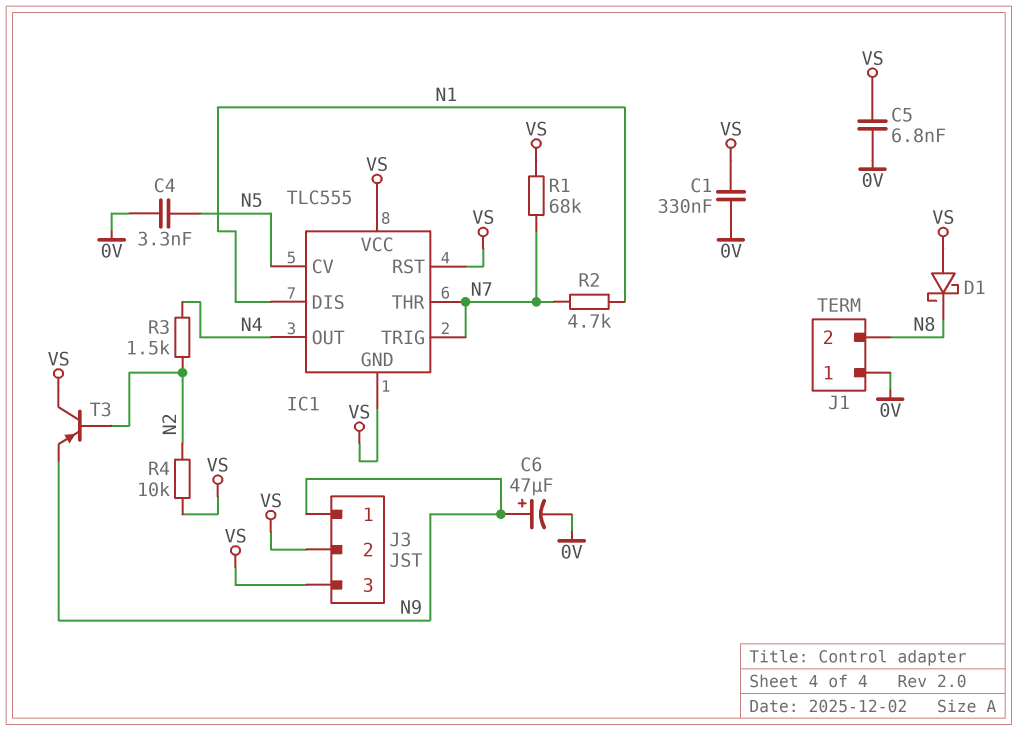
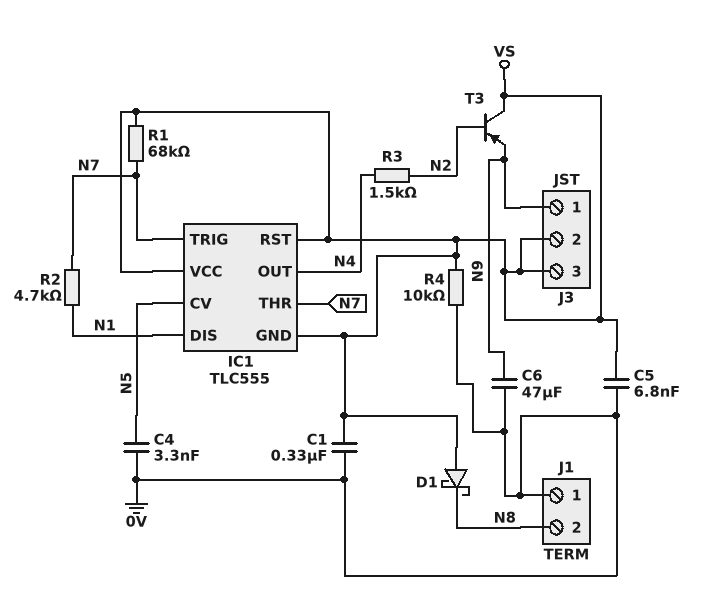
C6: 47uF (plus N9, minus 0V) -> 47uF (0V, N9)
R4: 10k (N2, VS) -> 10k (0V, VS)

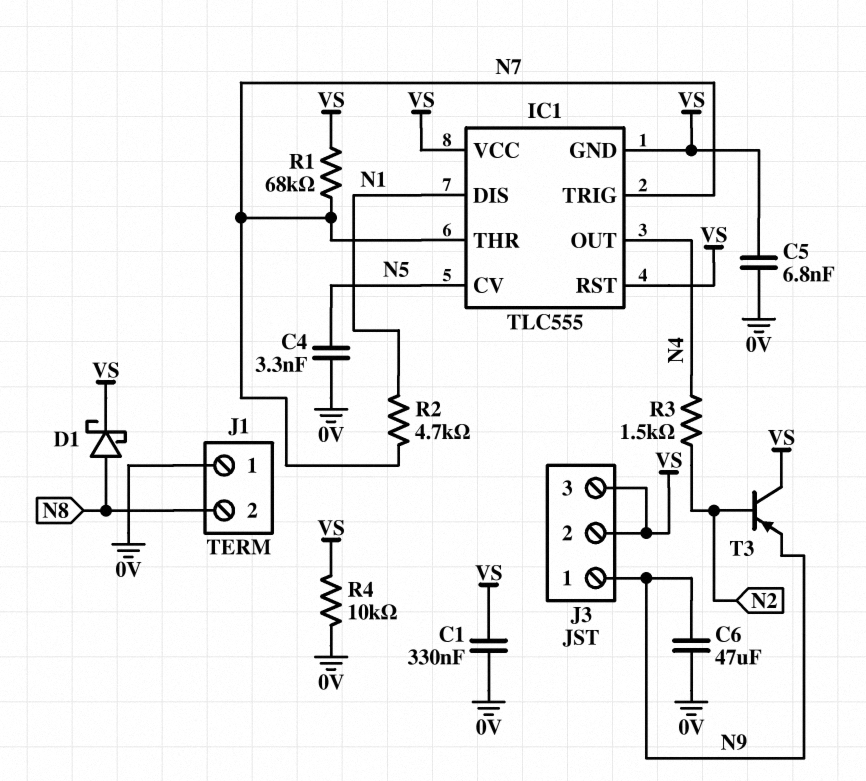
D1: schottky (A VS, K N8) -> schottky (A N8, K VS)

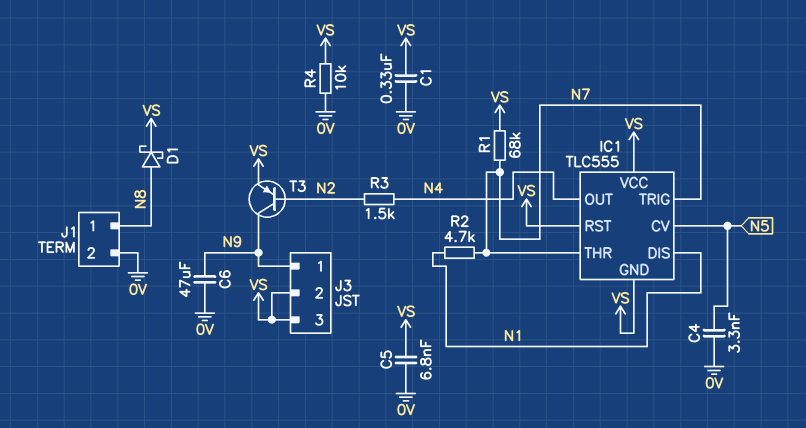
J1 pin 1: 0V -> N8
J1 pin 2: N8 -> 0V
T3: PNP (B N2, C VS, E N9) -> PNP (B N2, C N9, E VS)

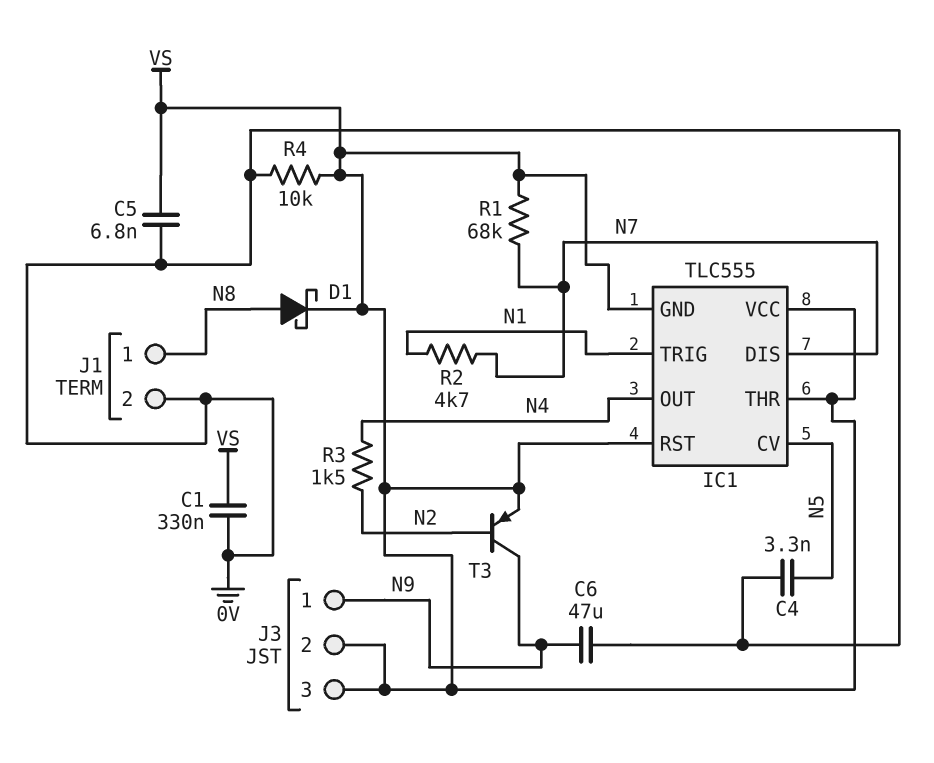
IC1 pin DIS: N1 -> N7
IC1 pin THR: N7 -> VS
IC1 pin TRIG: N7 -> N1

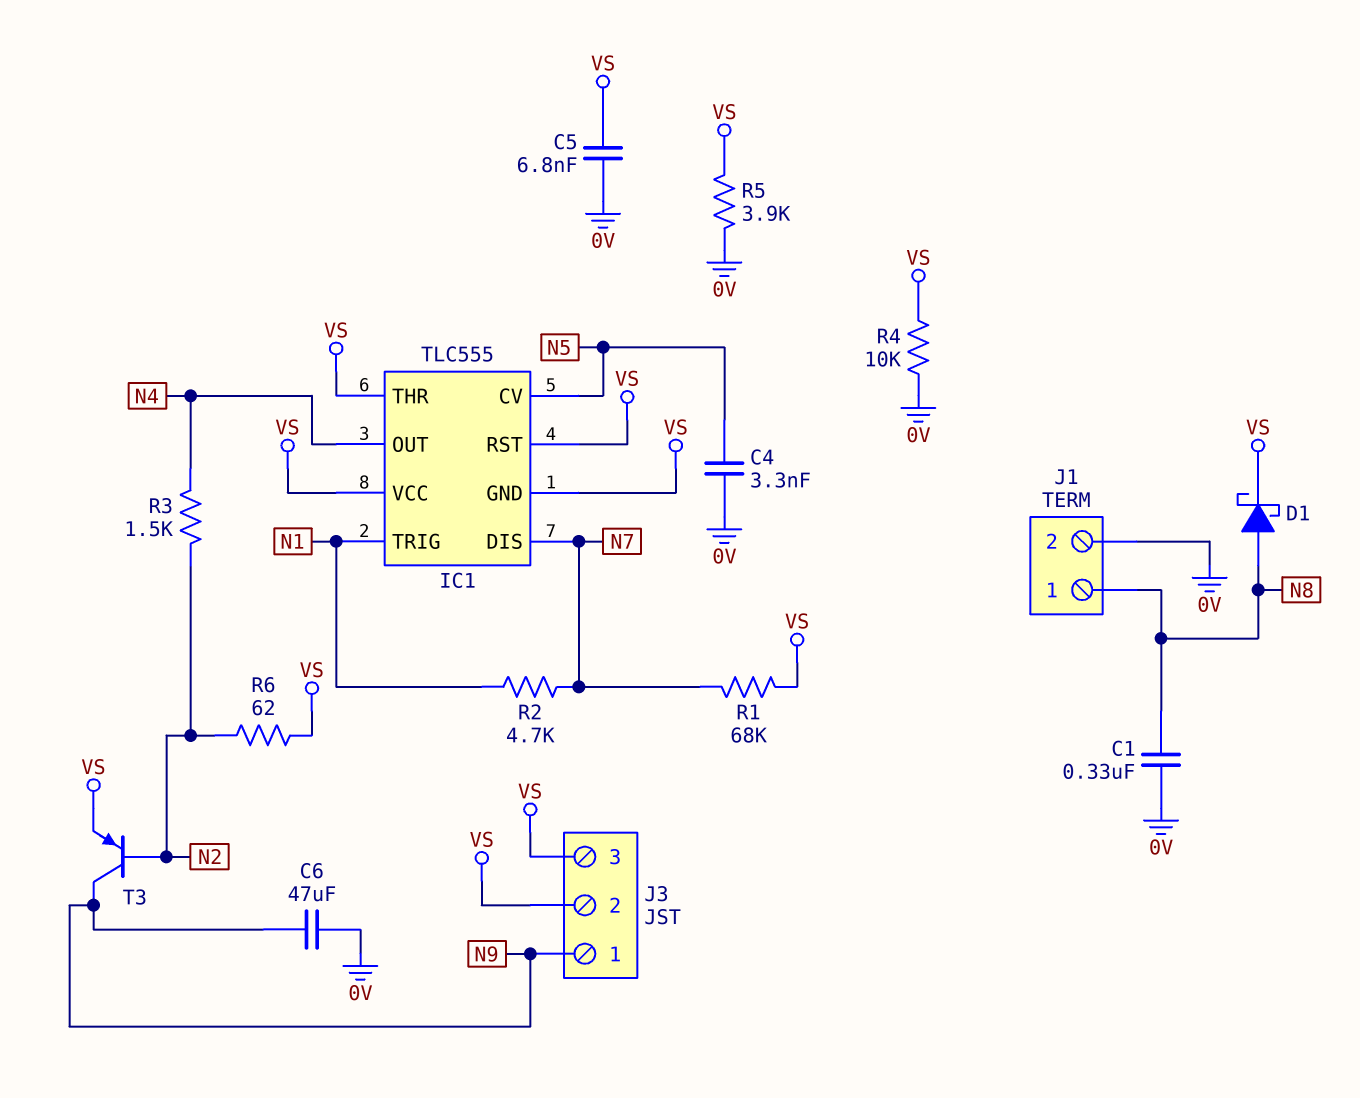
C1: 330nF (0V, VS) -> 330nF (0V, N8)
R5: none -> 3.9k (0V, VS)
R6: none -> 62 (N2, VS)

